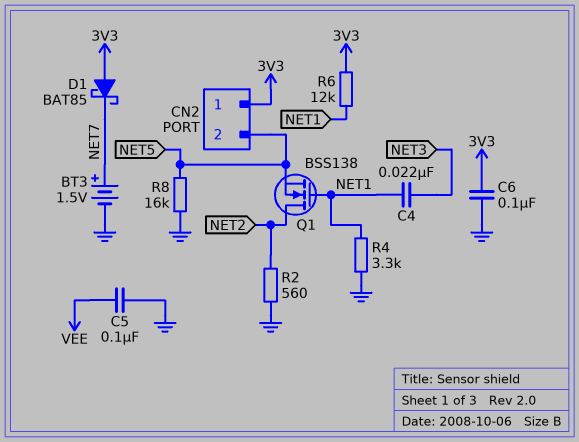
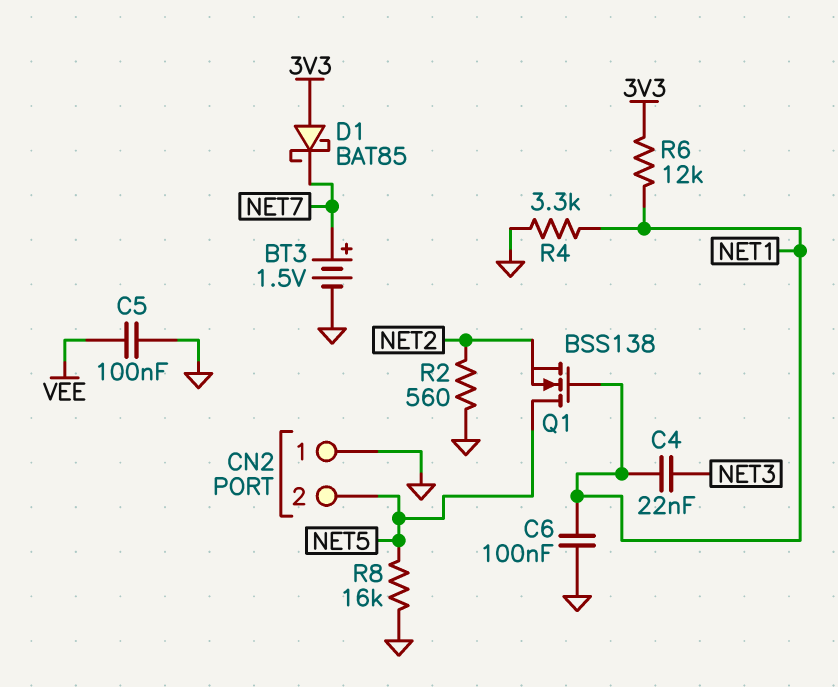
C6: 100nF (3V3, GND) -> 100nF (GND, NET1)
CN2 pin 1: 3V3 -> GND
Q1: NMOS BSS138 (G NET1, D NET2, S NET5) -> NMOS BSS138 (G NET1, D NET5, S NET2)

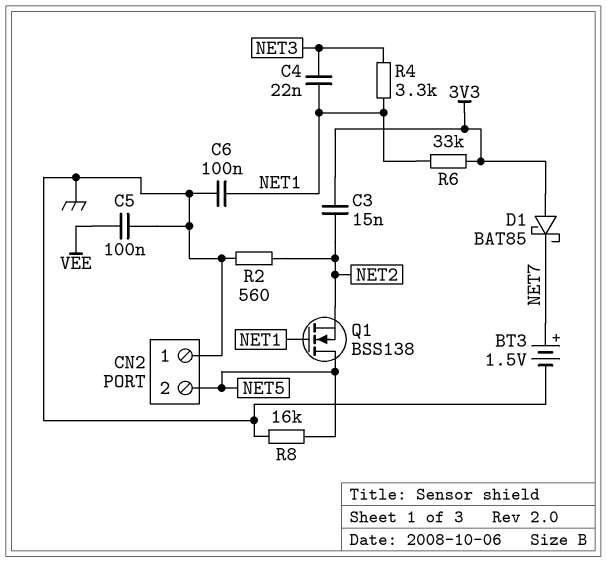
C3: none -> 15nF (3V3, NET2)
R4: 3.3k (GND, NET1) -> 3.3k (NET1, NET3)
R6: 12k (3V3, NET1) -> 33k (3V3, NET1)

